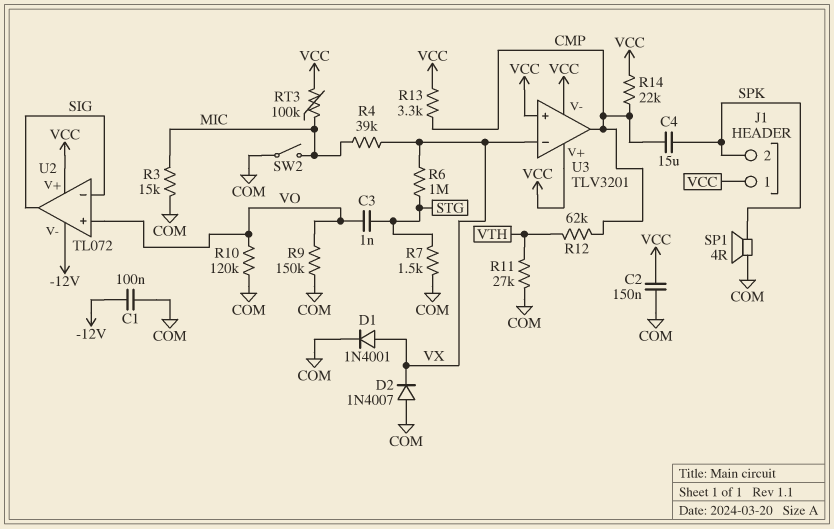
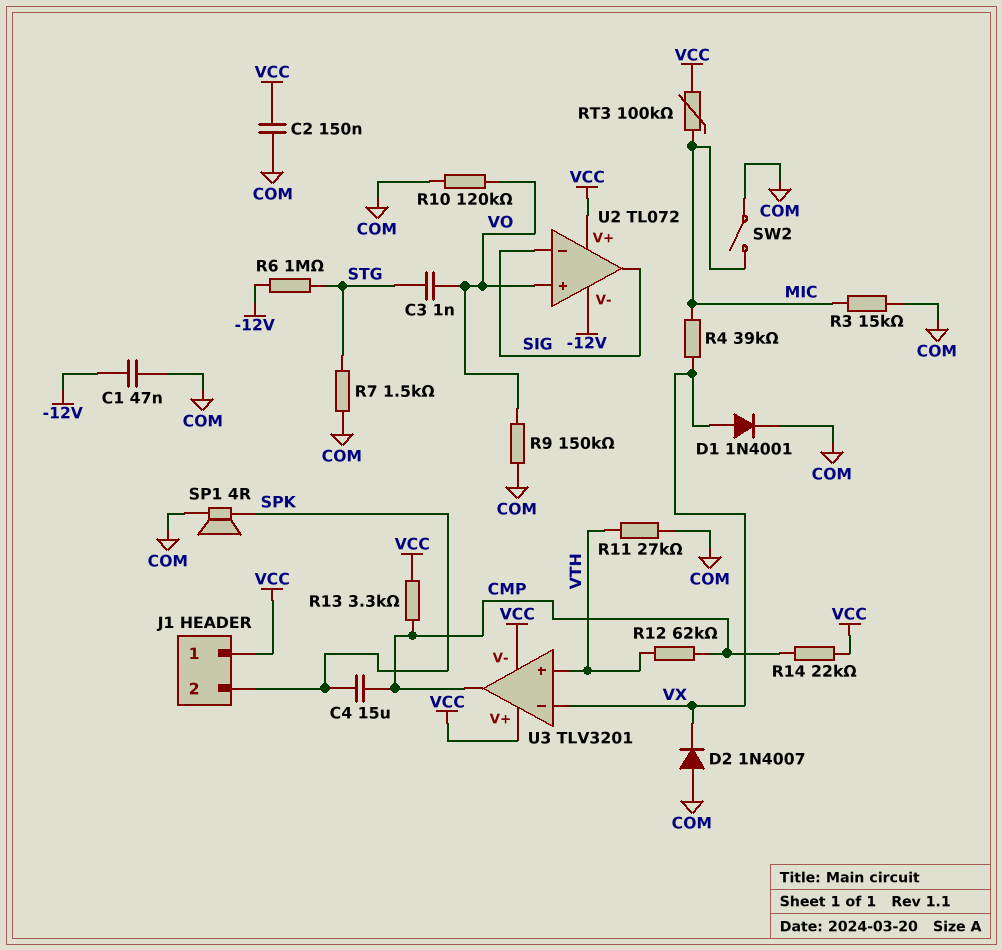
C1: 100nF (-12V, COM) -> 47nF (-12V, COM)
R6: 1M (STG, VX) -> 1M (-12V, STG)
U3 pin in+: VCC -> VTH

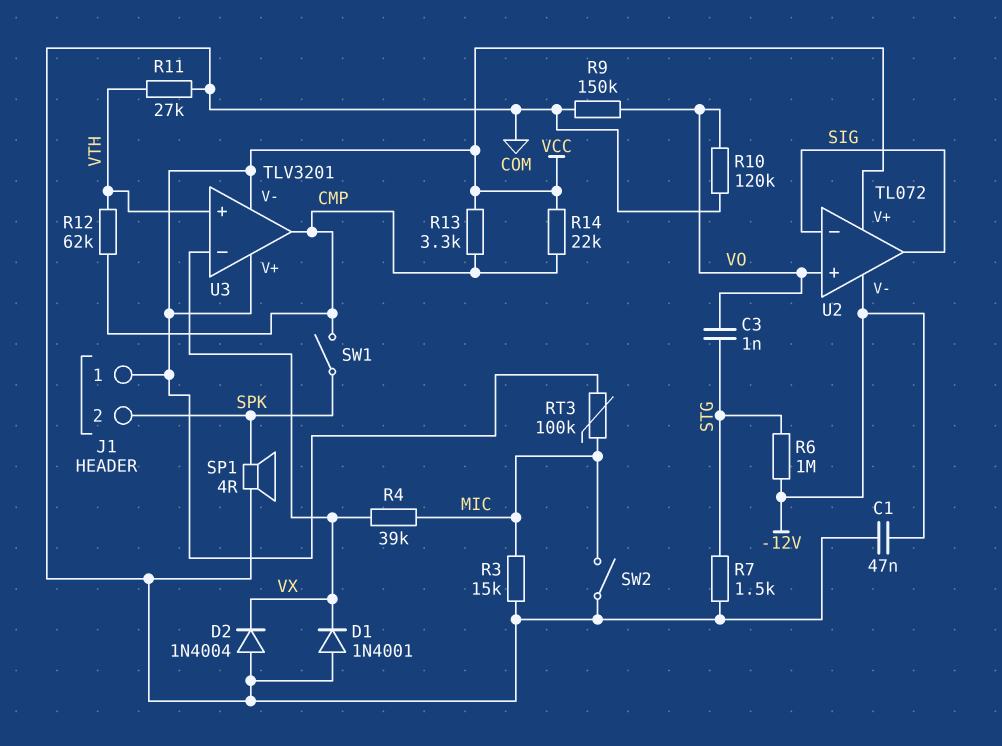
C2: 150nF (COM, VCC) -> none
C4: 15uF (CMP, SPK) -> none
D1: diode 1N4001 (A VX, K COM) -> diode 1N4001 (A COM, K VX)
D2: diode 1N4007 (A COM, K VX) -> diode 1N4004 (A COM, K VX)
SW1: none -> switch (CMP, SPK)

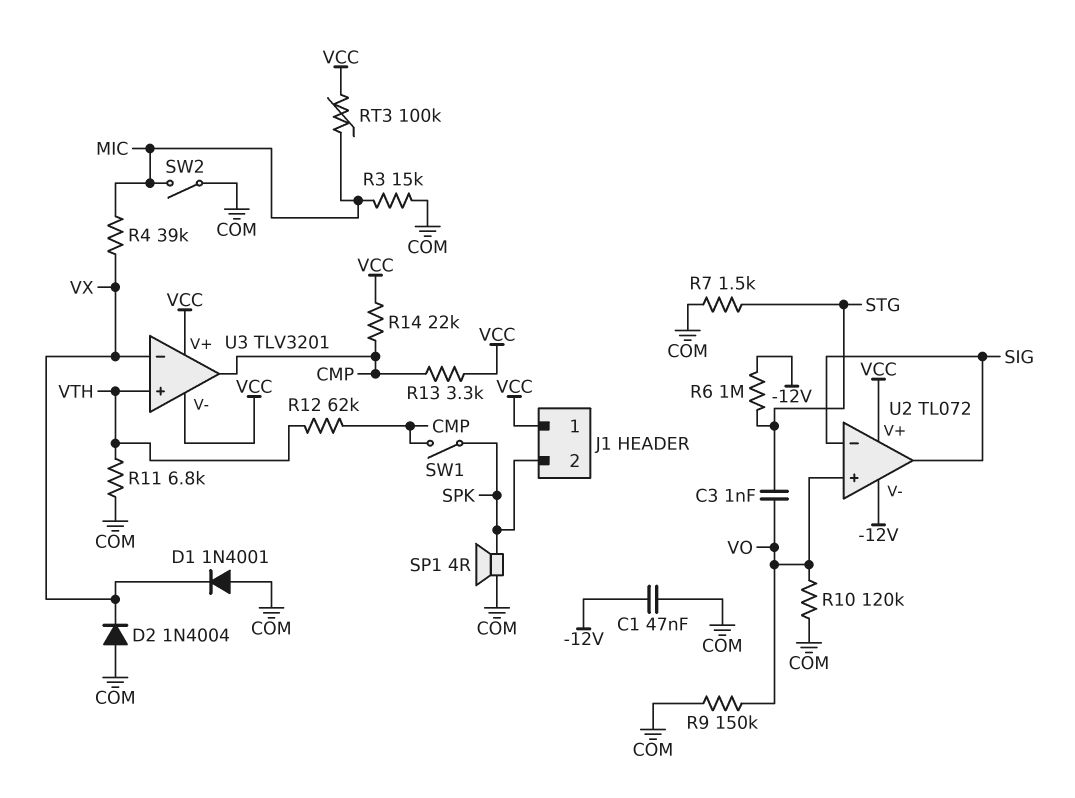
R11: 27k (COM, VTH) -> 6.8k (COM, VTH)

